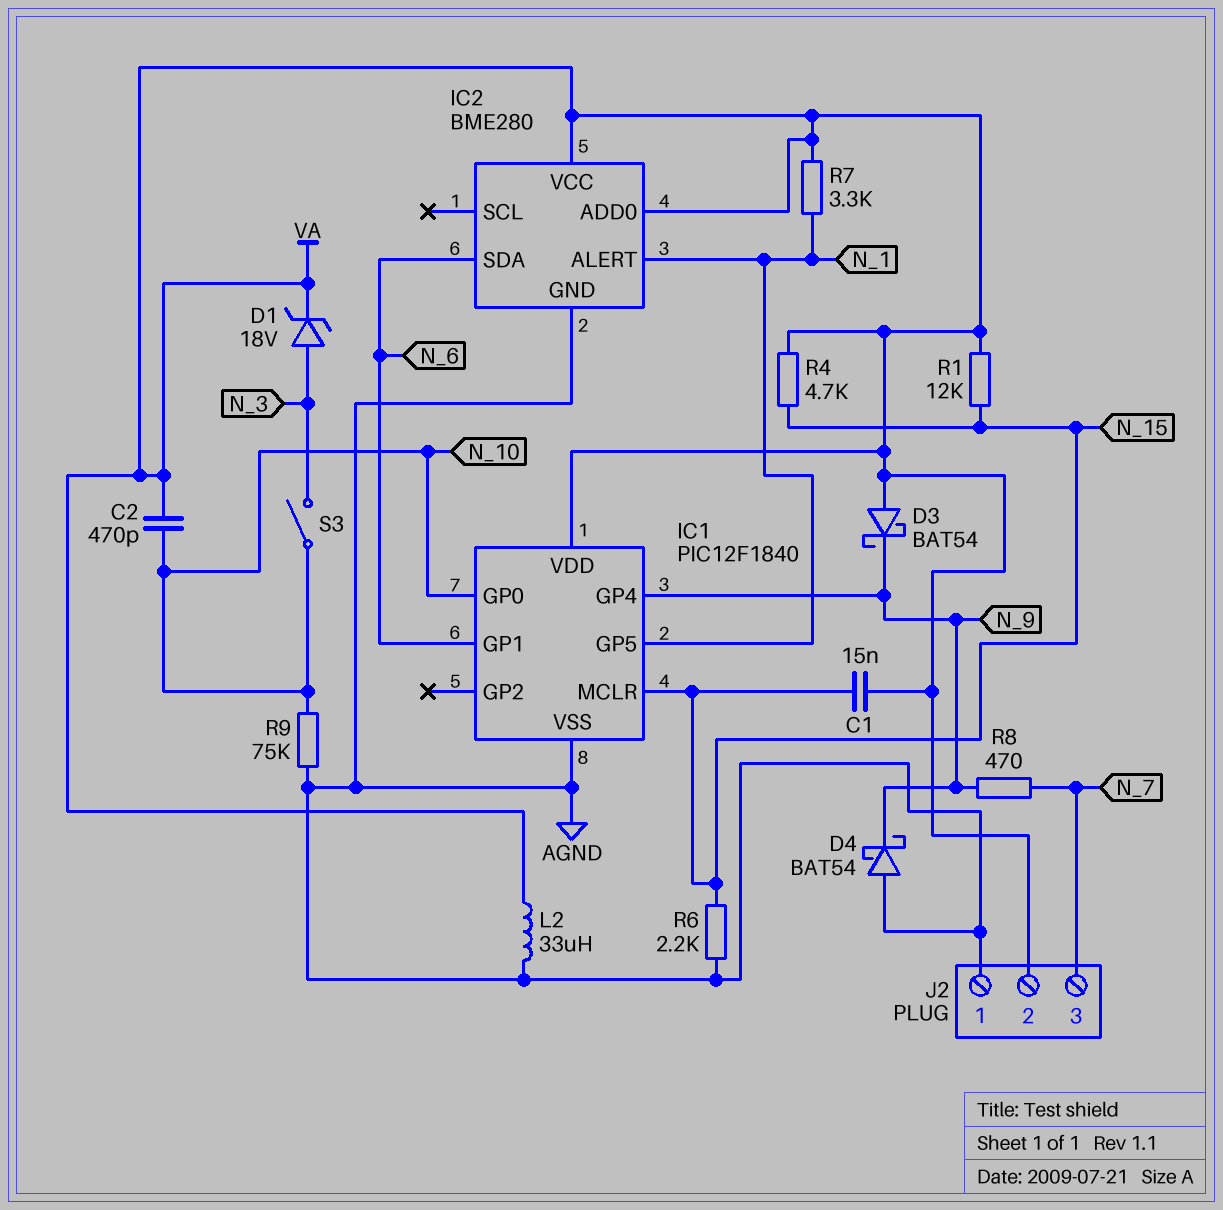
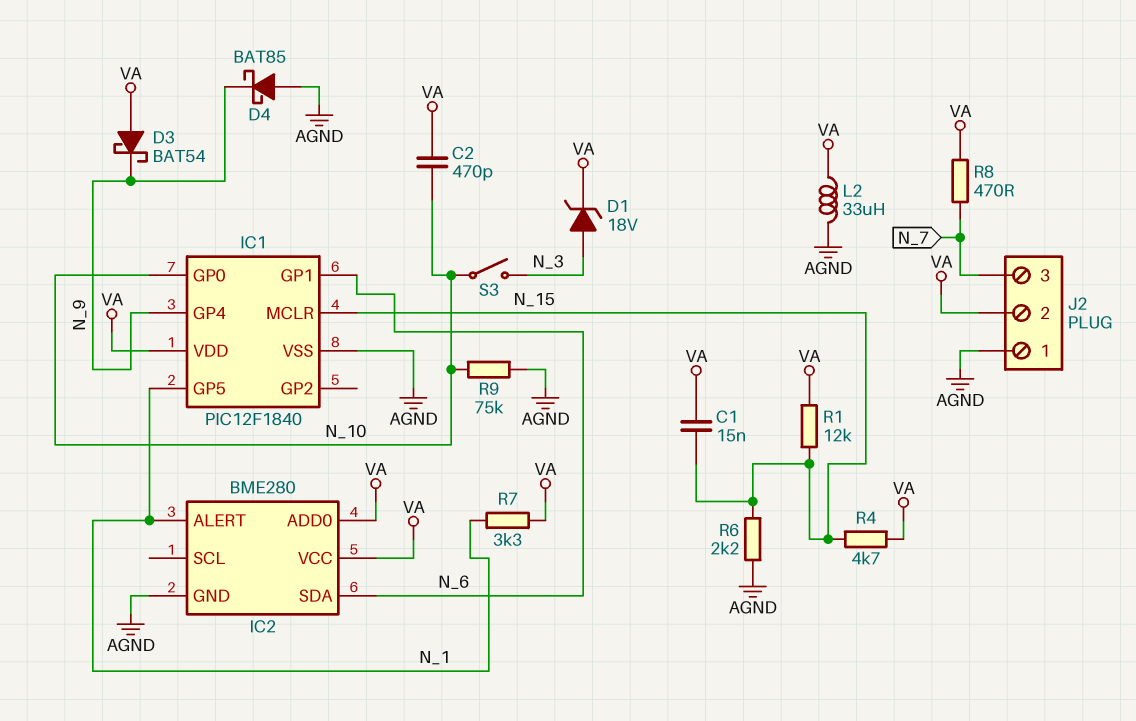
D4: schottky BAT54 (A AGND, K N_9) -> schottky BAT85 (A AGND, K N_9)
R8: 470 (N_7, N_9) -> 470 (N_7, VA)

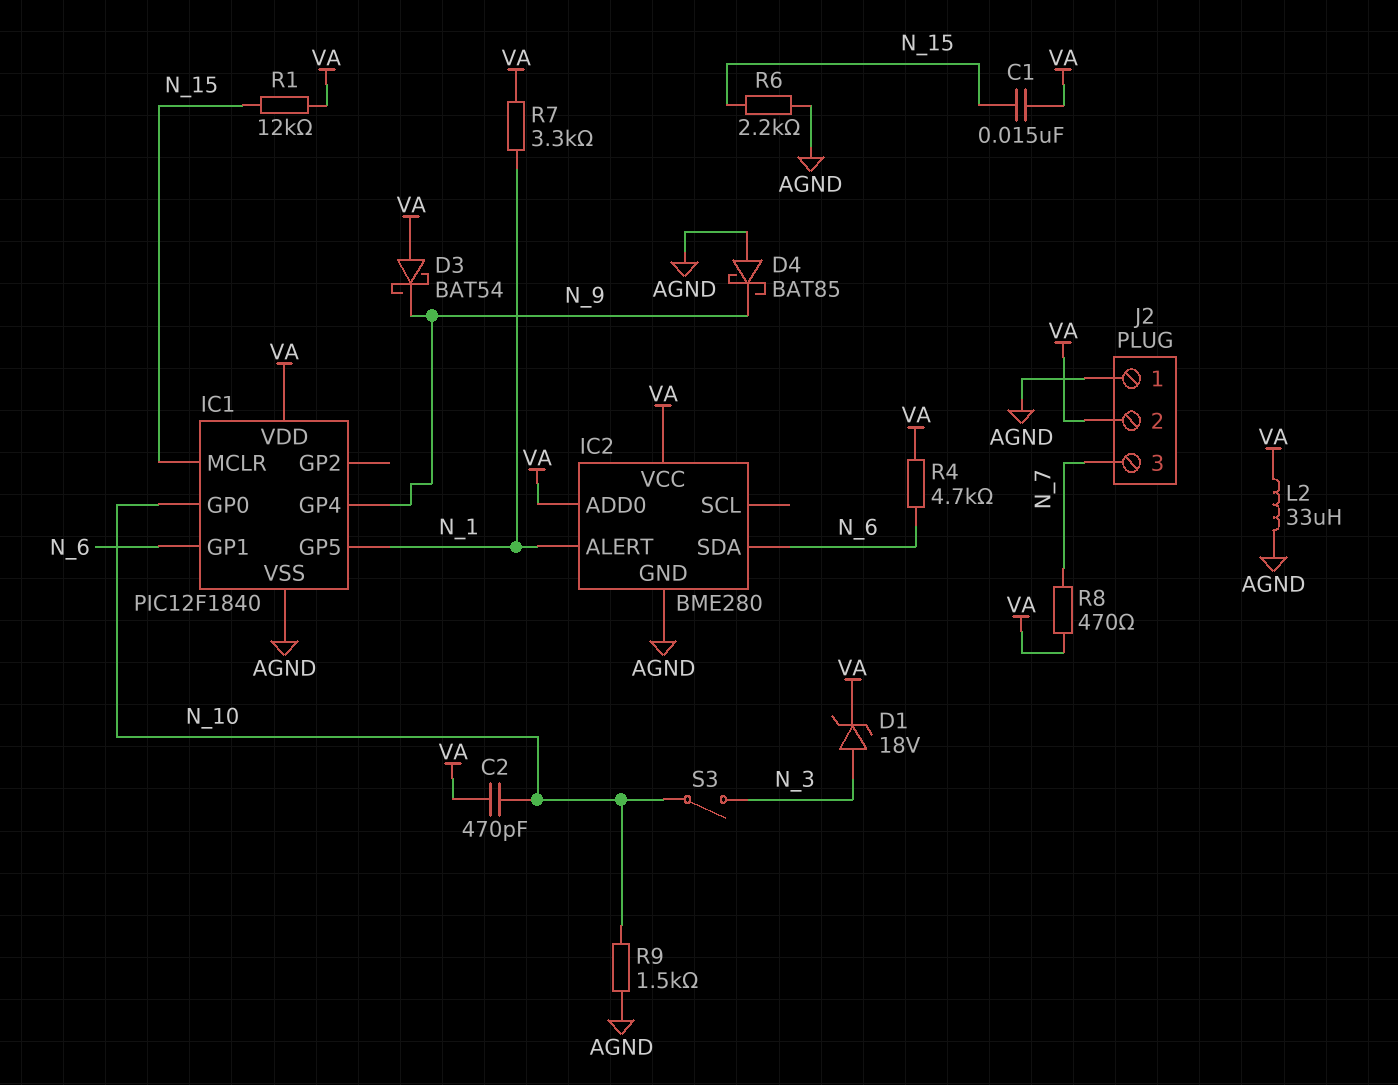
R4: 4.7k (N_15, VA) -> 4.7k (N_6, VA)
R9: 75k (AGND, N_10) -> 1.5k (AGND, N_10)

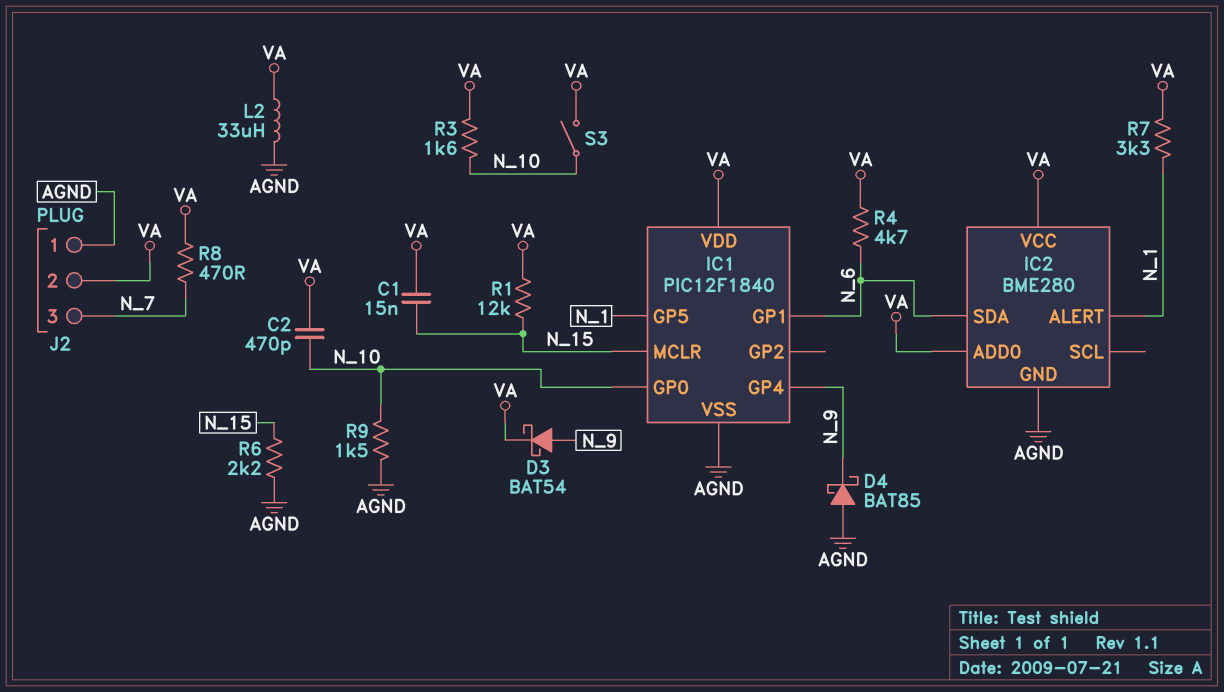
D1: zener 18V (A N_3, K VA) -> none
D3: schottky BAT54 (A VA, K N_9) -> schottky BAT54 (A N_9, K VA)
R3: none -> 1.6k (N_10, VA)
S3: switch (N_3, N_10) -> switch (N_10, VA)

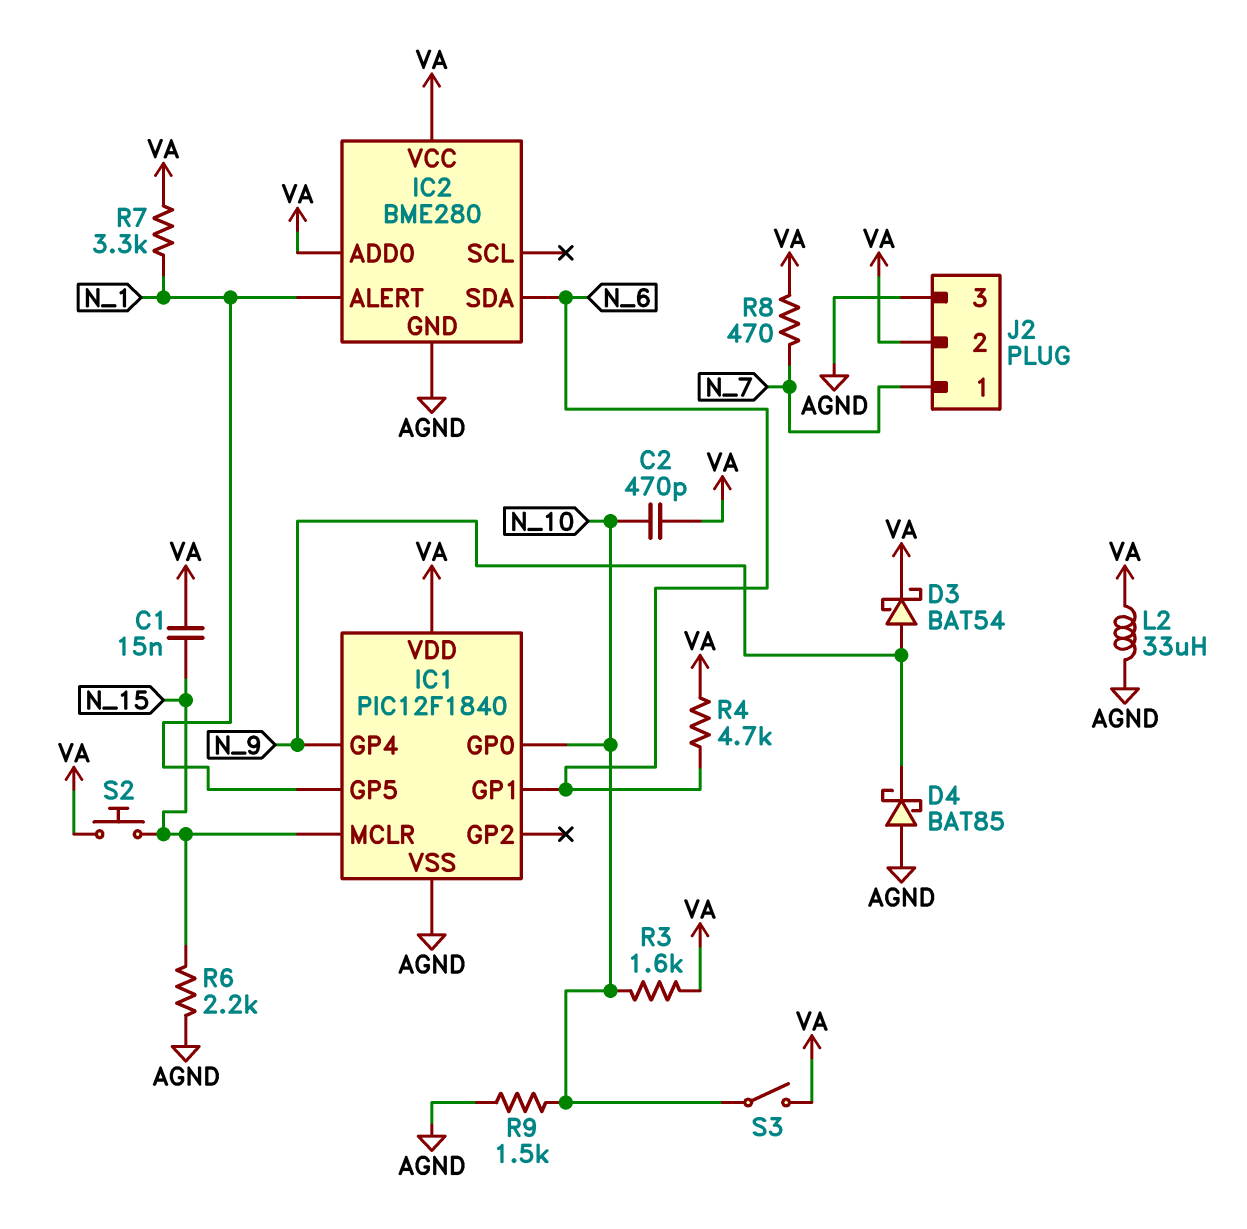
J2 pin 1: AGND -> N_7
J2 pin 3: N_7 -> AGND
R1: 12k (N_15, VA) -> none
S2: none -> button (N_15, VA)

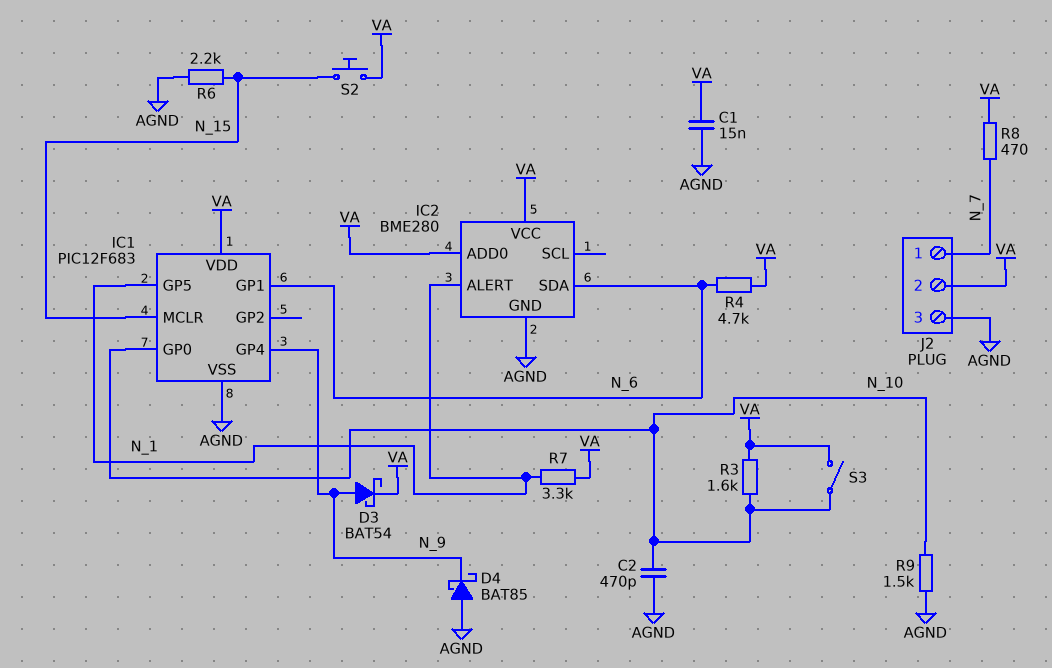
C1: 15nF (N_15, VA) -> 15nF (AGND, VA)
C2: 470pF (N_10, VA) -> 470pF (AGND, N_10)
IC1: PIC12F1840 -> PIC12F683
L2: 33uH (AGND, VA) -> none

